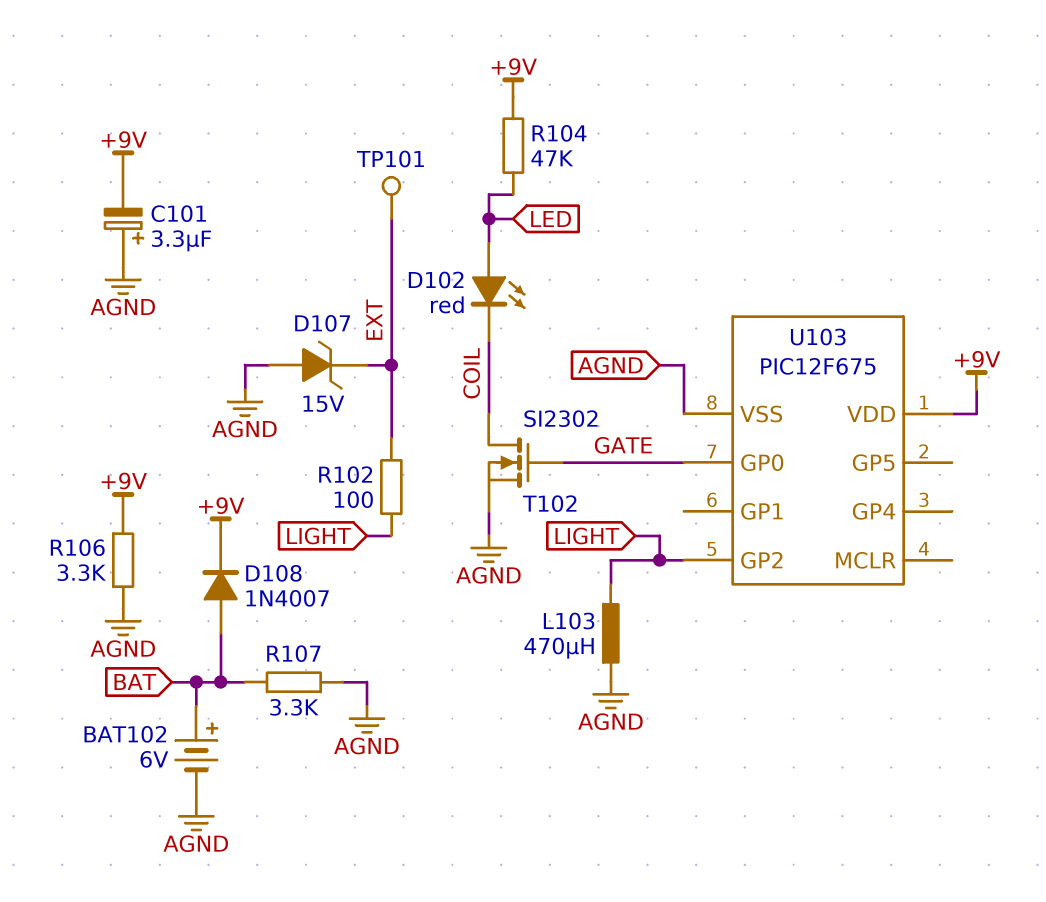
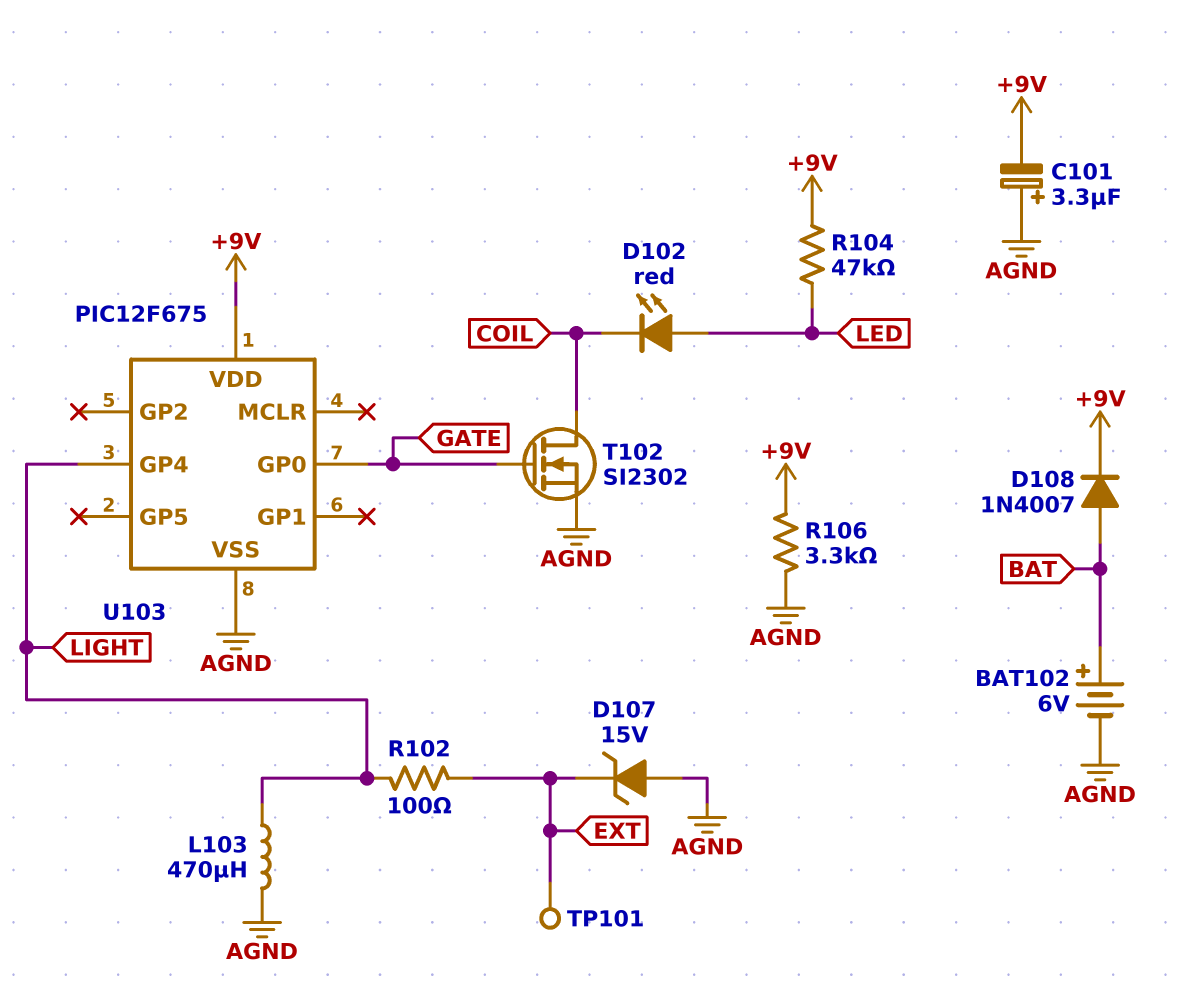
R107: 3.3k (AGND, BAT) -> none
U103 pin GP2: LIGHT -> none
U103 pin GP4: none -> LIGHT

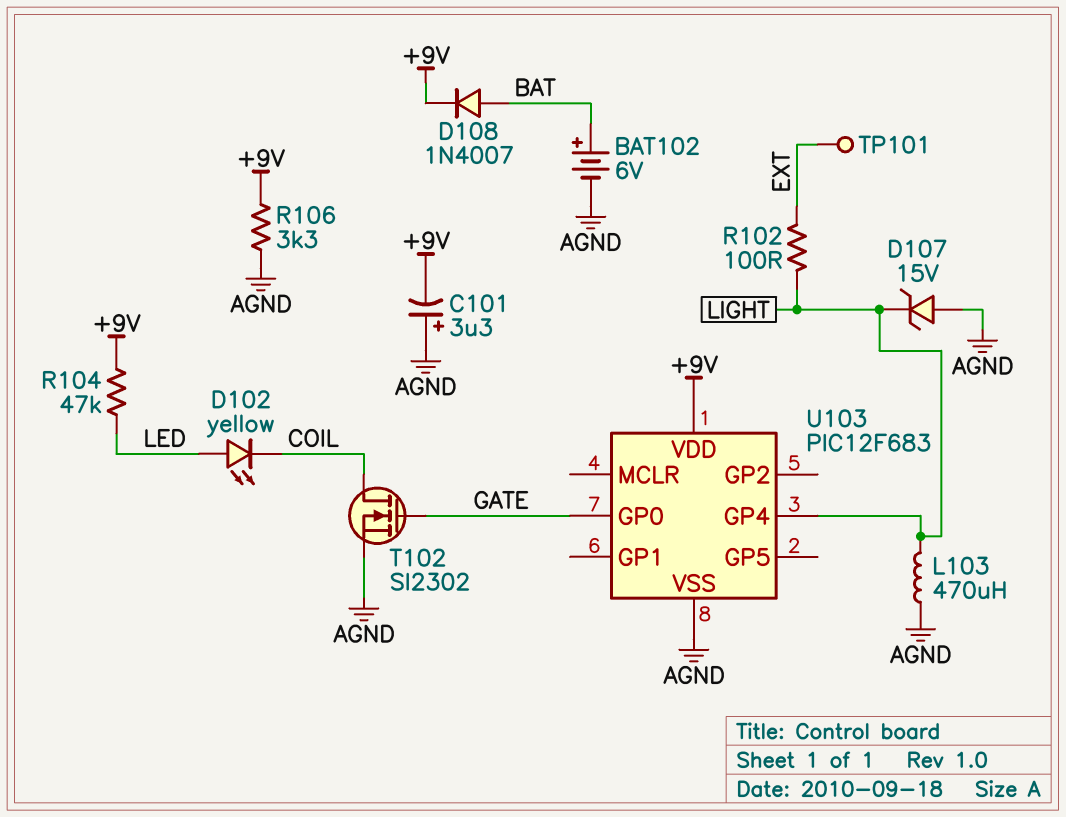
D102: LED red (A LED, K COIL) -> LED yellow (A LED, K COIL)
D107: zener 15V (A AGND, K EXT) -> zener 15V (A AGND, K LIGHT)
U103: PIC12F675 -> PIC12F683

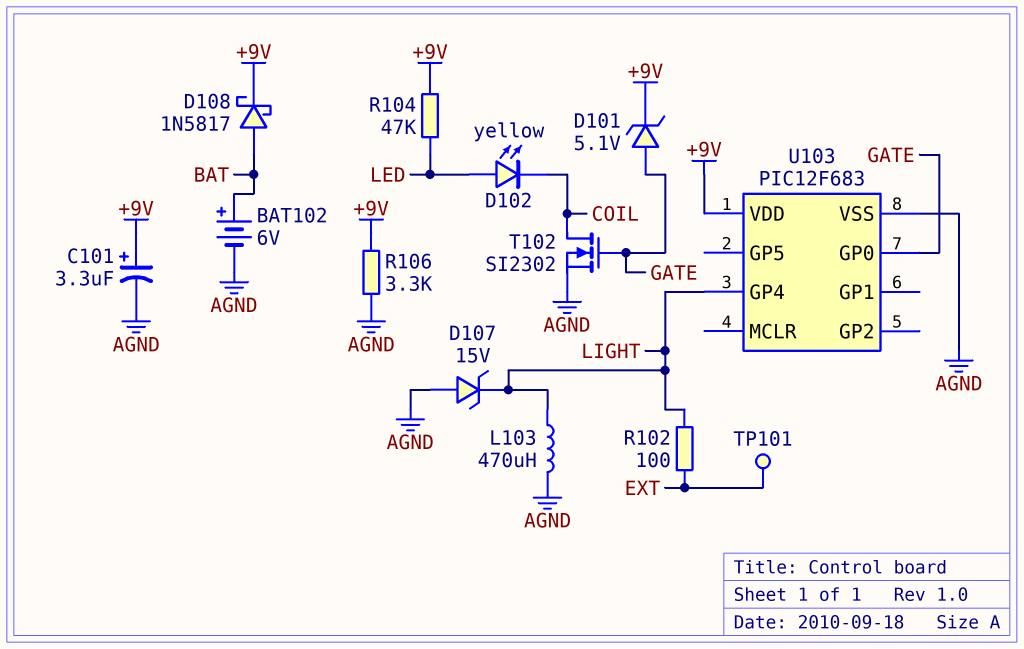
C101: 3.3uF (plus AGND, minus +9V) -> 3.3uF (plus +9V, minus AGND)
D101: none -> zener 5.1V (A GATE, K +9V)
D108: diode 1N4007 (A BAT, K +9V) -> schottky 1N5817 (A BAT, K +9V)

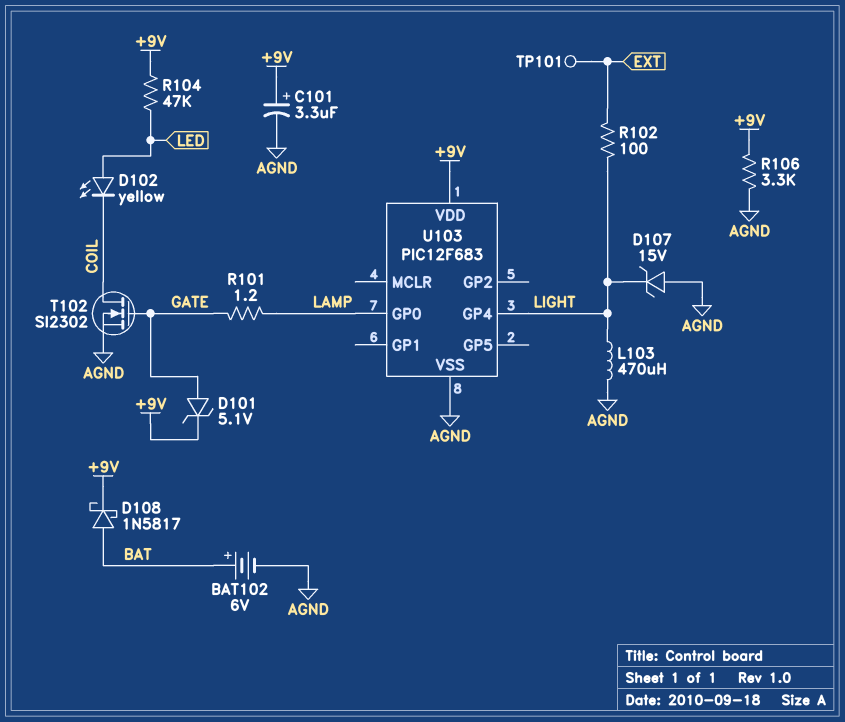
R101: none -> 1.2 (GATE, LAMP)
U103 pin GP0: GATE -> LAMP

